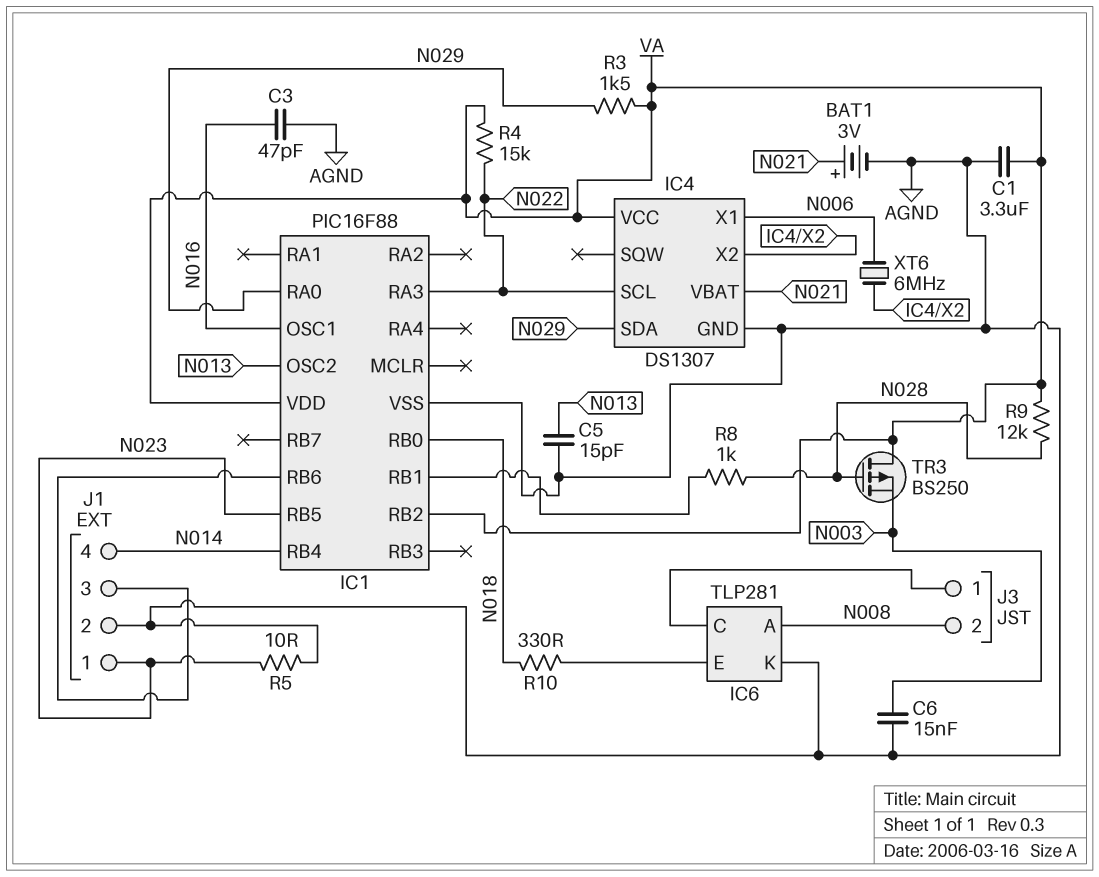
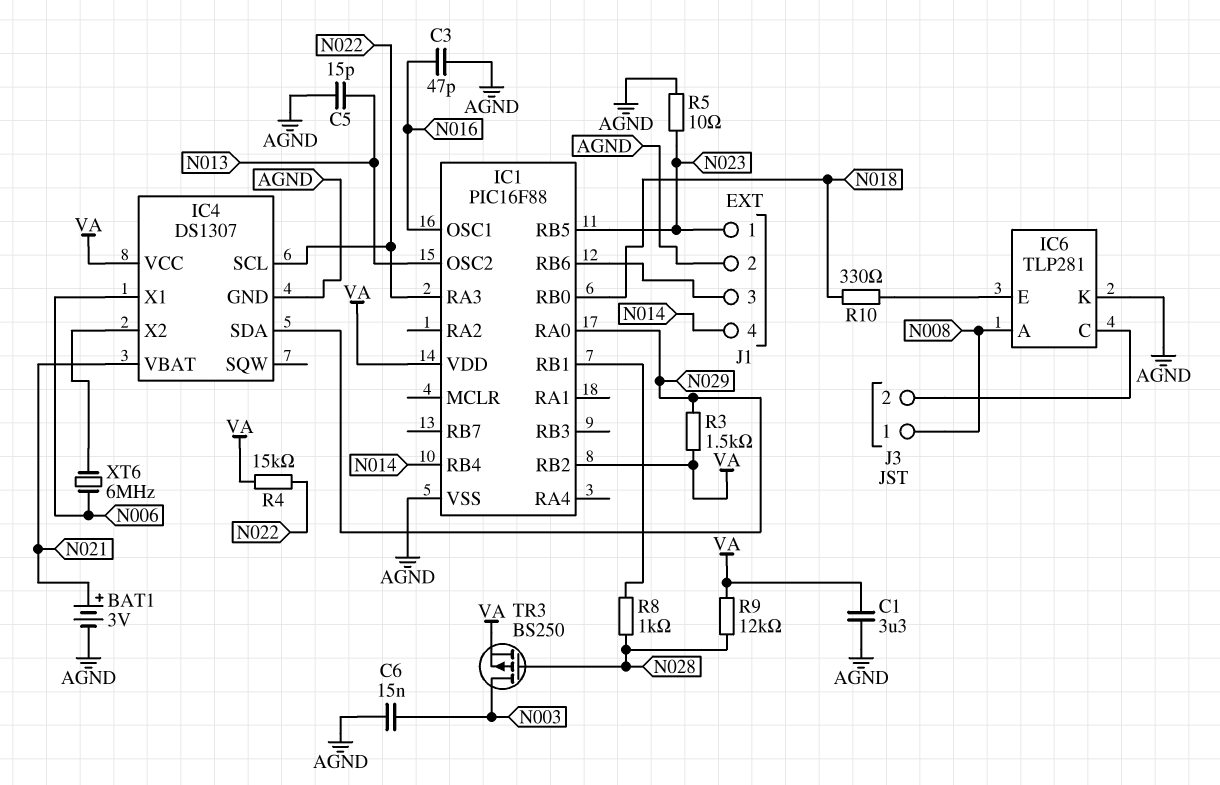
J3 pin 1: IC6/C -> N008
J3 pin 2: N008 -> IC6/C
TR3: PMOS BS250 (G N028, D VA, S N003) -> PMOS BS250 (G N028, D N003, S VA)

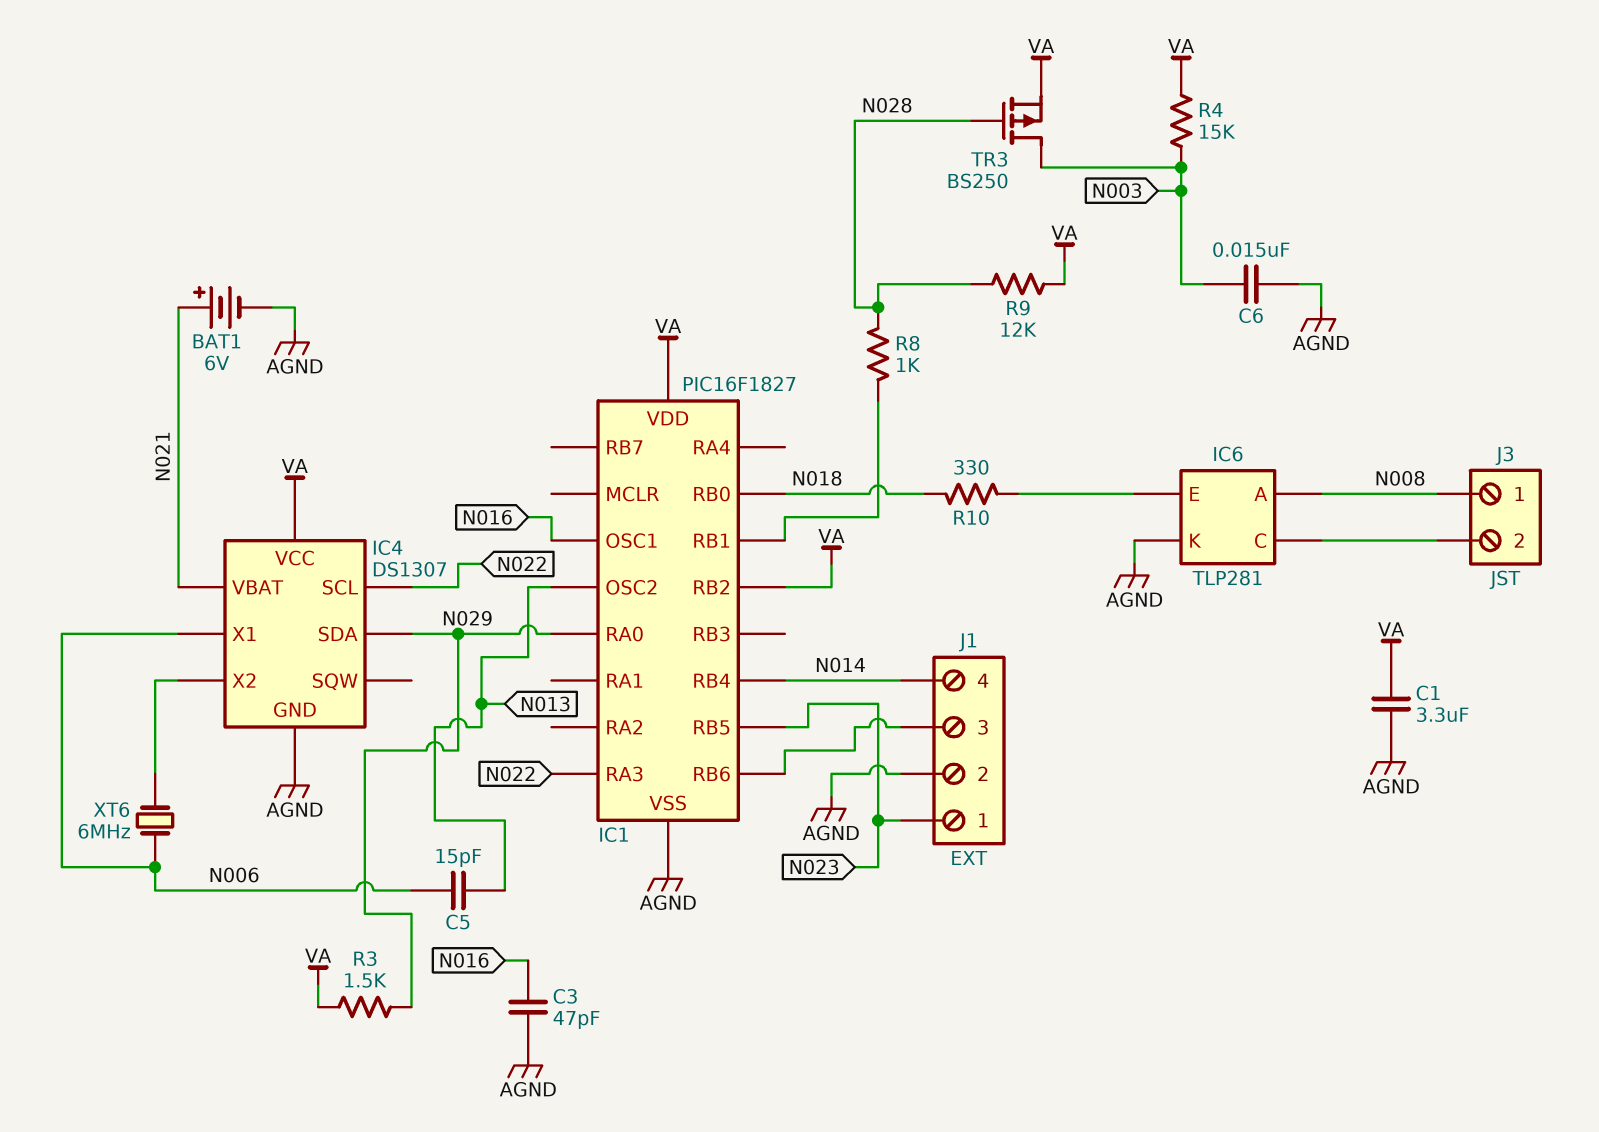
BAT1: 3V (plus N021, minus AGND) -> 6V (plus N021, minus AGND)
C5: 15pF (AGND, N013) -> 15pF (N006, N013)
IC1: PIC16F88 -> PIC16F1827
R4: 15k (N022, VA) -> 15k (N003, VA)
R5: 10 (AGND, N023) -> none

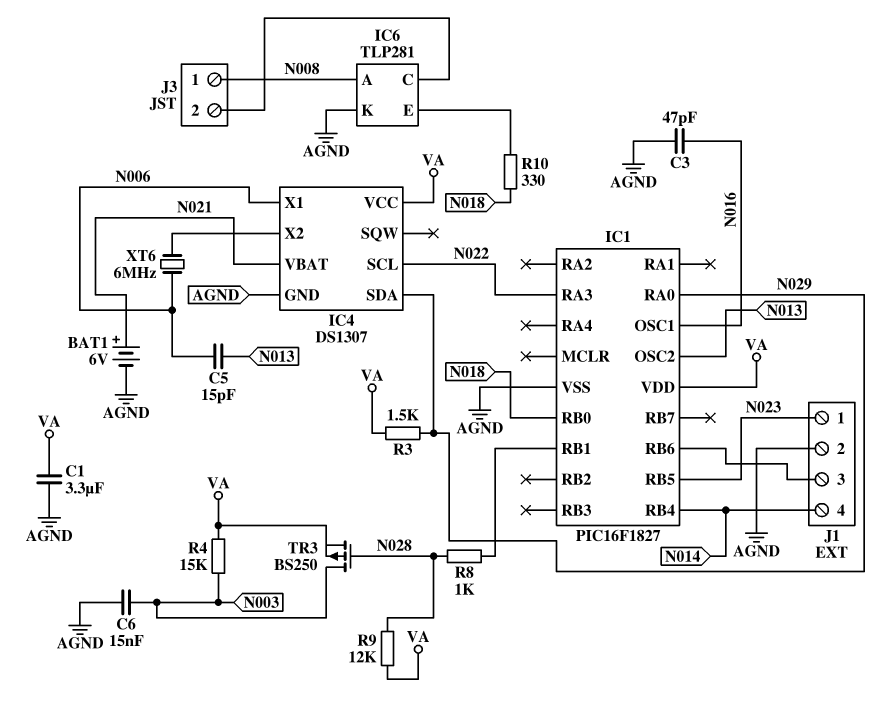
IC1 pin RB2: VA -> none

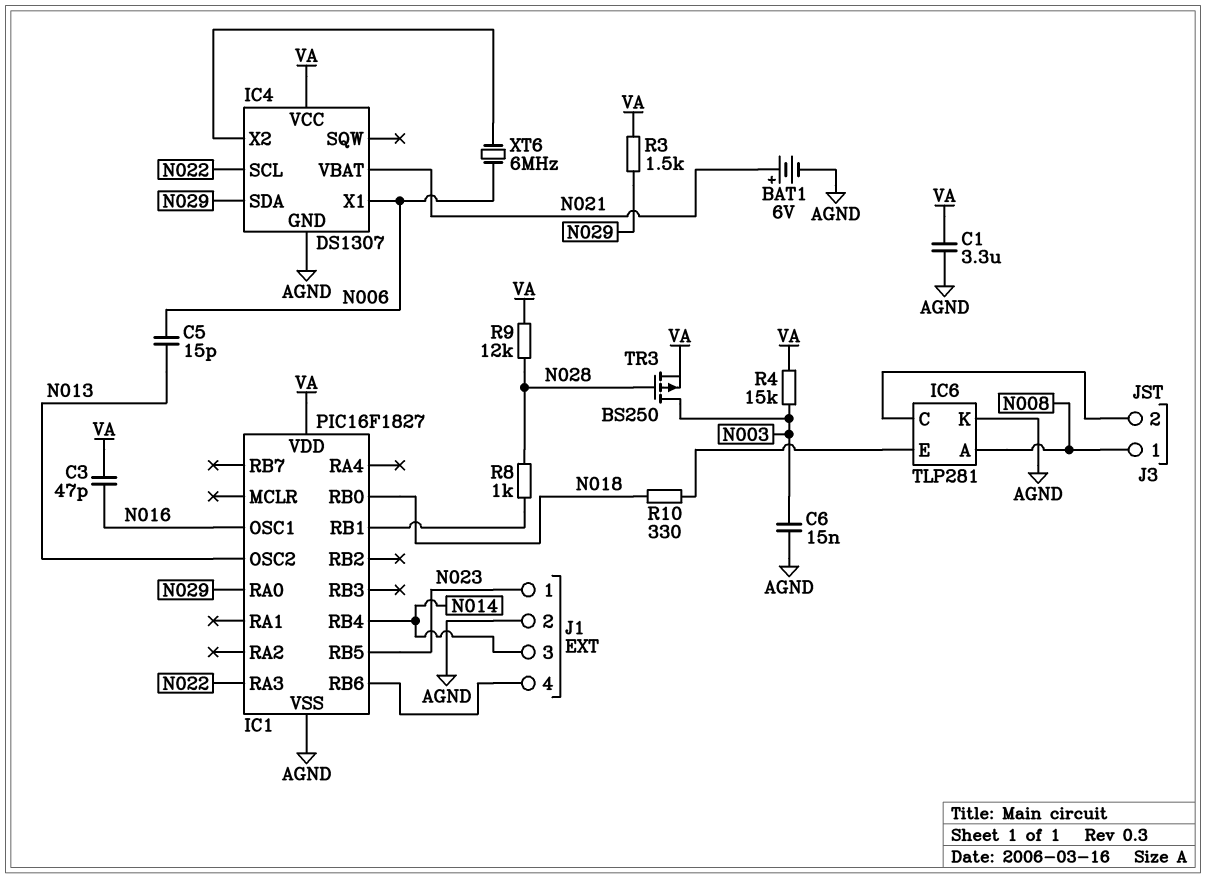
C3: 47pF (AGND, N016) -> 47pF (N016, VA)
J1 pin 3: IC1/RB6 -> N014
J1 pin 4: N014 -> IC1/RB6

